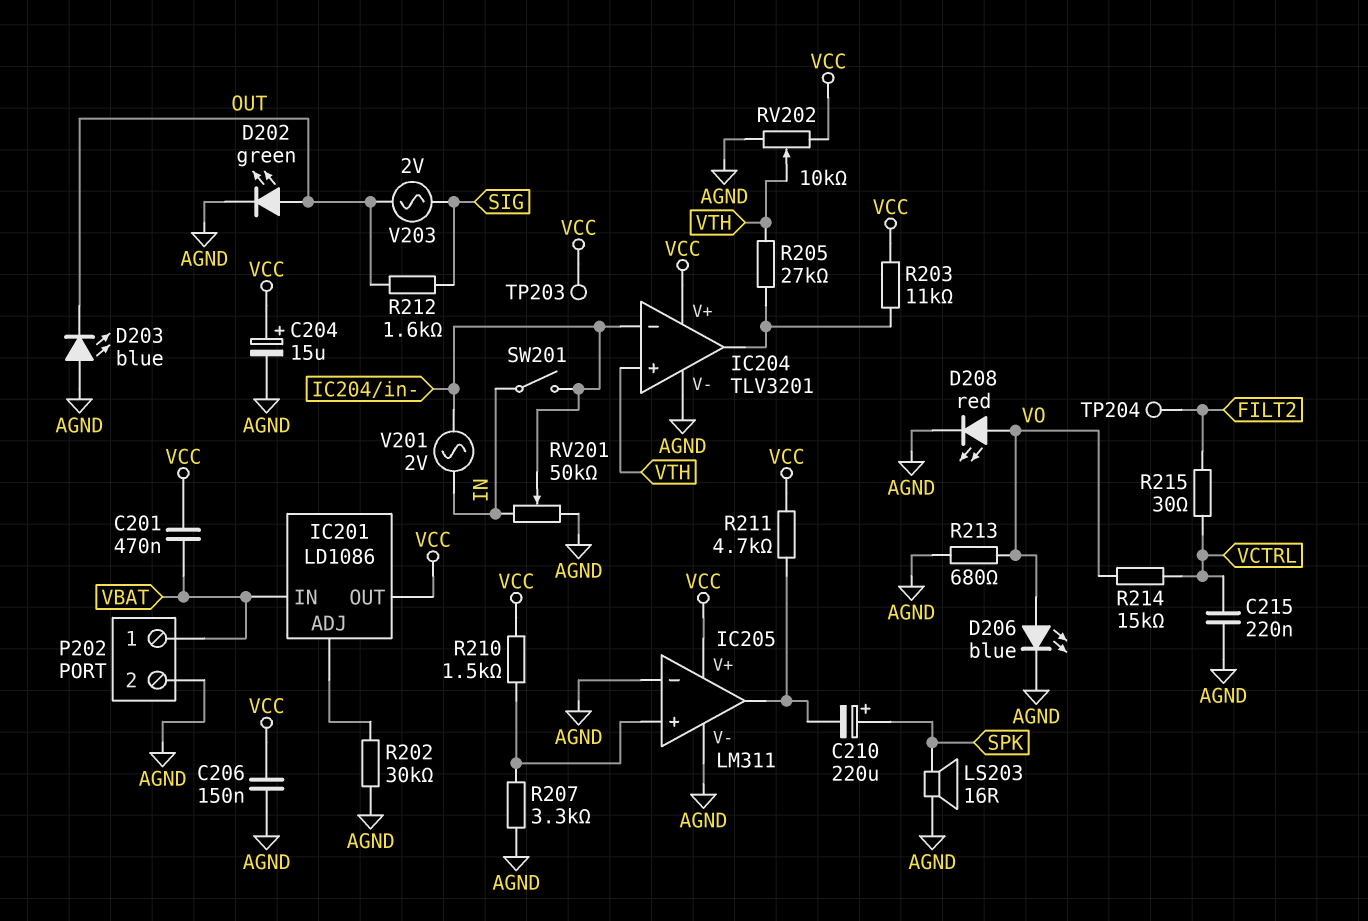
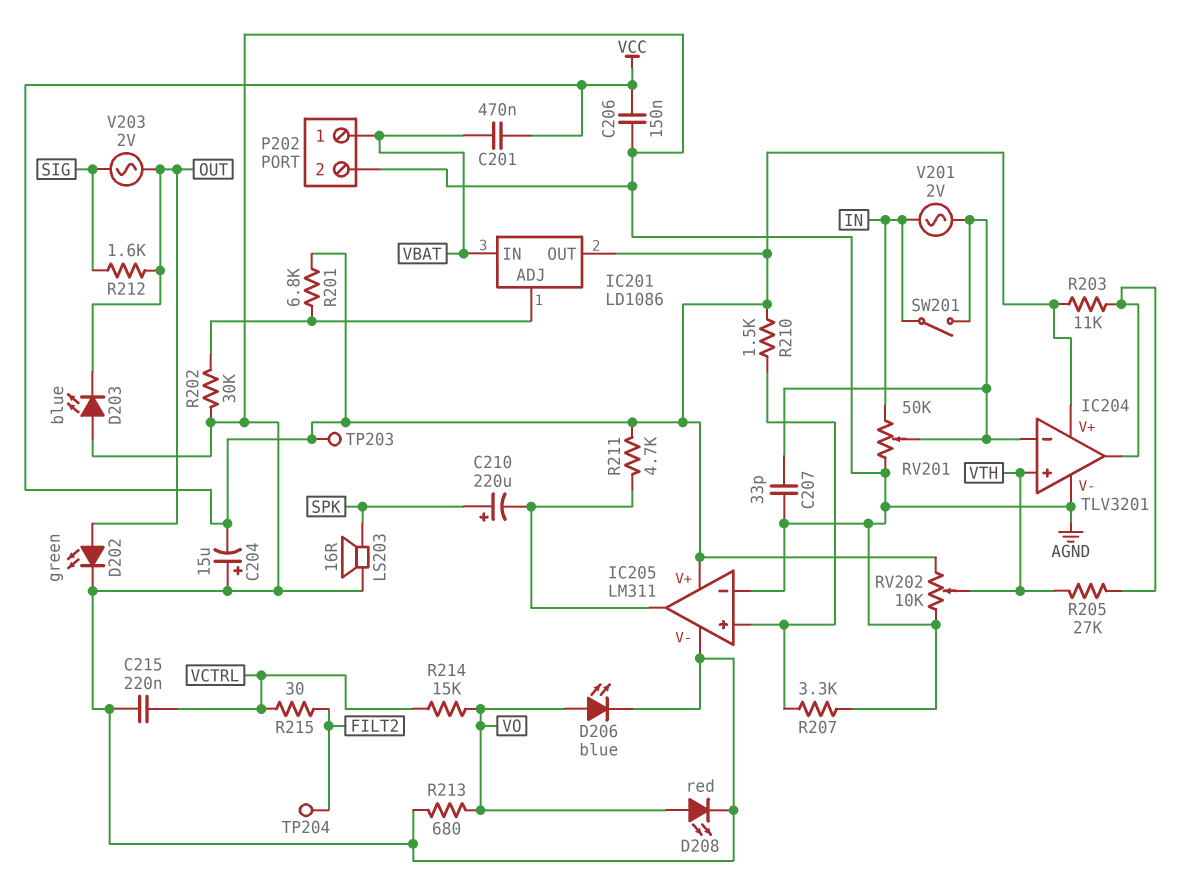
C204: 15uF (plus VCC, minus AGND) -> 15uF (plus AGND, minus VCC)
C207: none -> 33pF (AGND, IC204/in-)
R201: none -> 6.8k (IC201/ADJ, VCC)

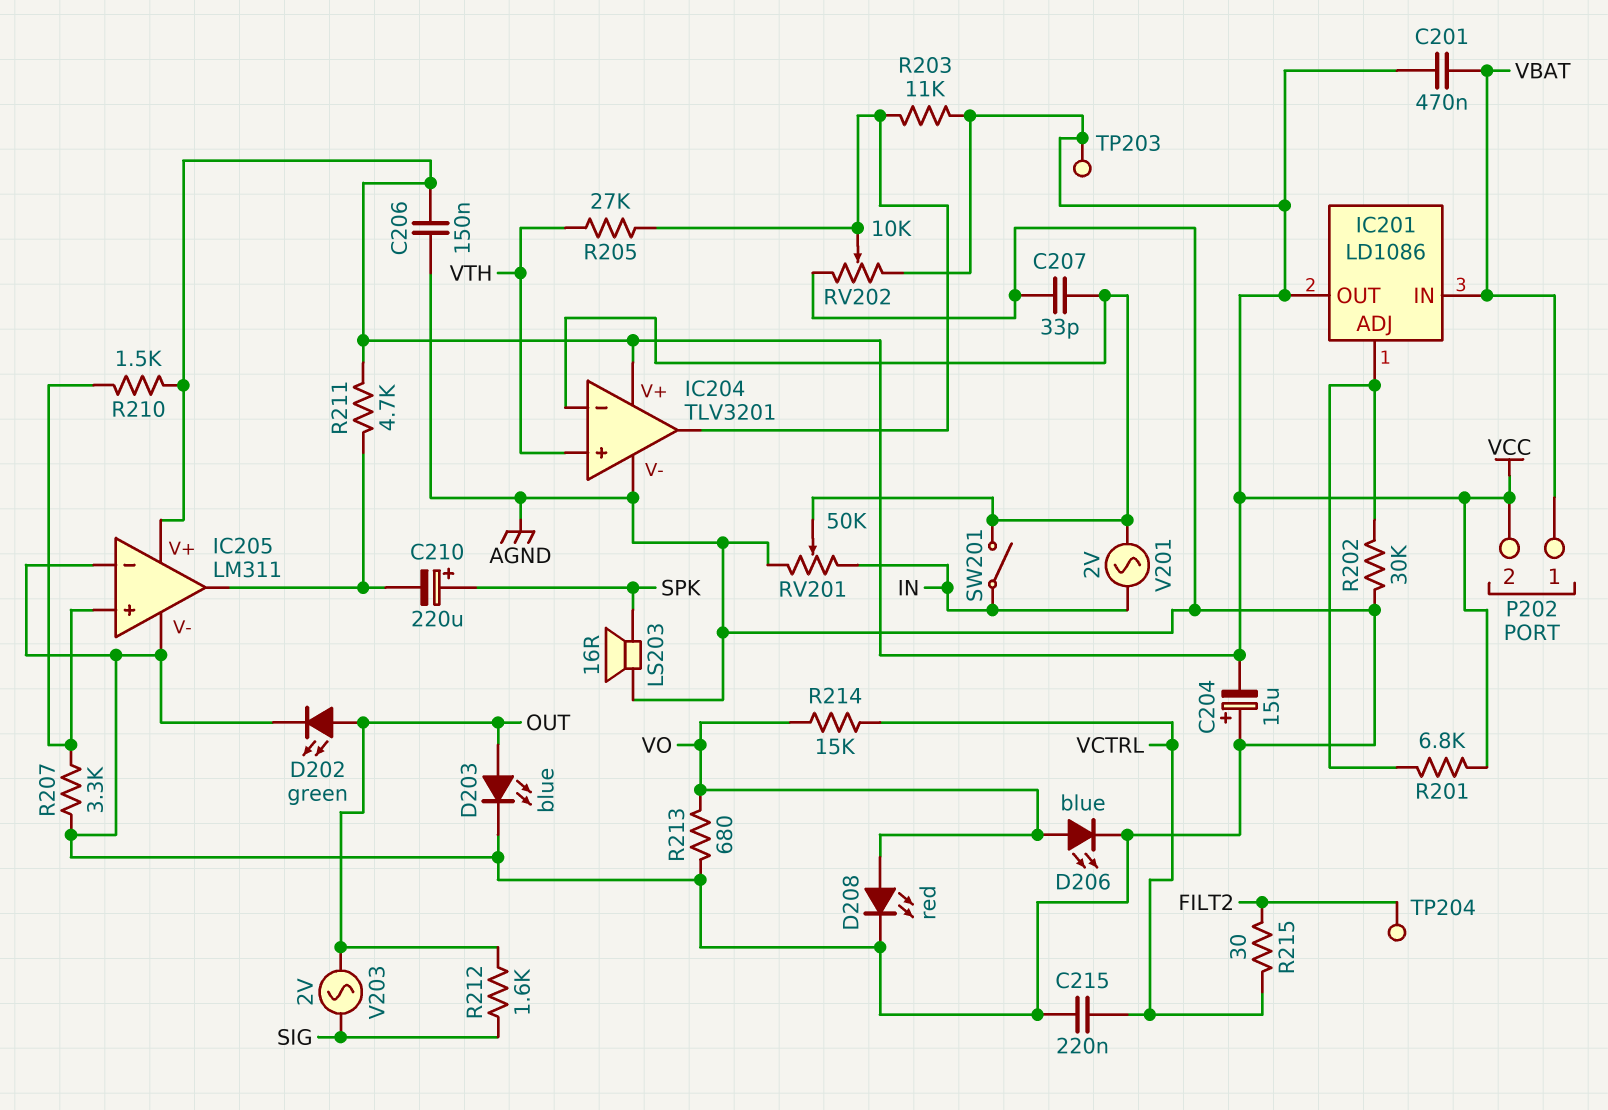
D203: LED blue (A AGND, K OUT) -> LED blue (A OUT, K AGND)
P202 pin 2: AGND -> VCC
RV202: 10k (AGND, VCC, wiper VTH) -> 10k (AGND, VCC, wiper IC204/out)

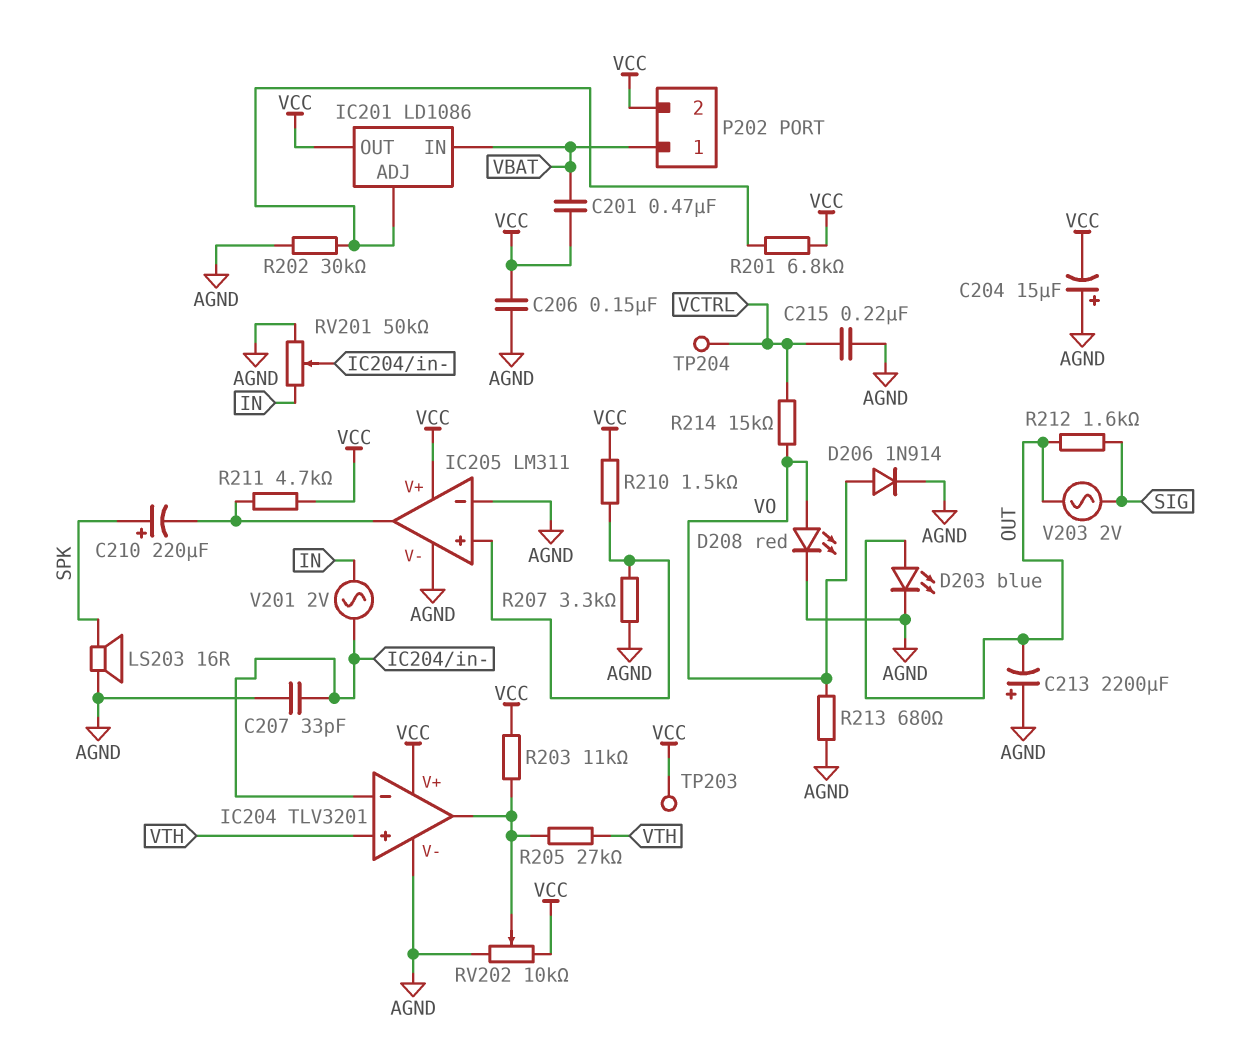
C213: none -> 2200uF (plus AGND, minus OUT)
D202: LED green (A OUT, K AGND) -> none
D206: LED blue (A VO, K AGND) -> diode 1N914 (A VO, K AGND)
R215: 30 (FILT2, VCTRL) -> none
SW201: switch (IC204/in-, IN) -> none
TP204: test point (FILT2) -> test point (VCTRL)

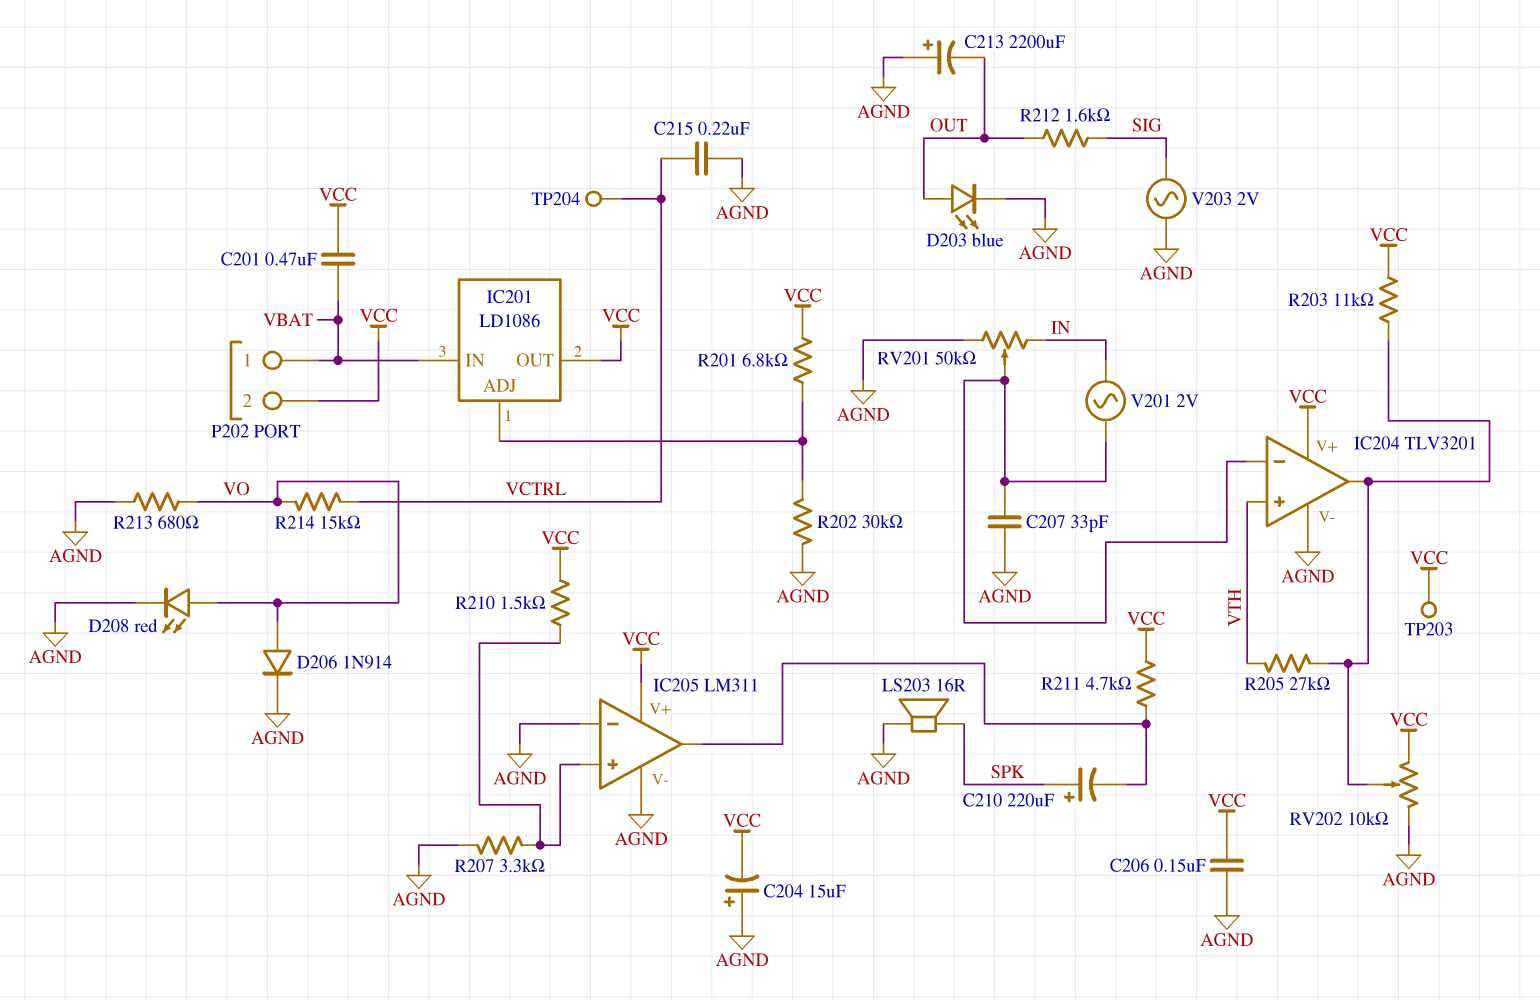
V203: AC 2V (OUT, SIG) -> AC 2V (AGND, SIG)

